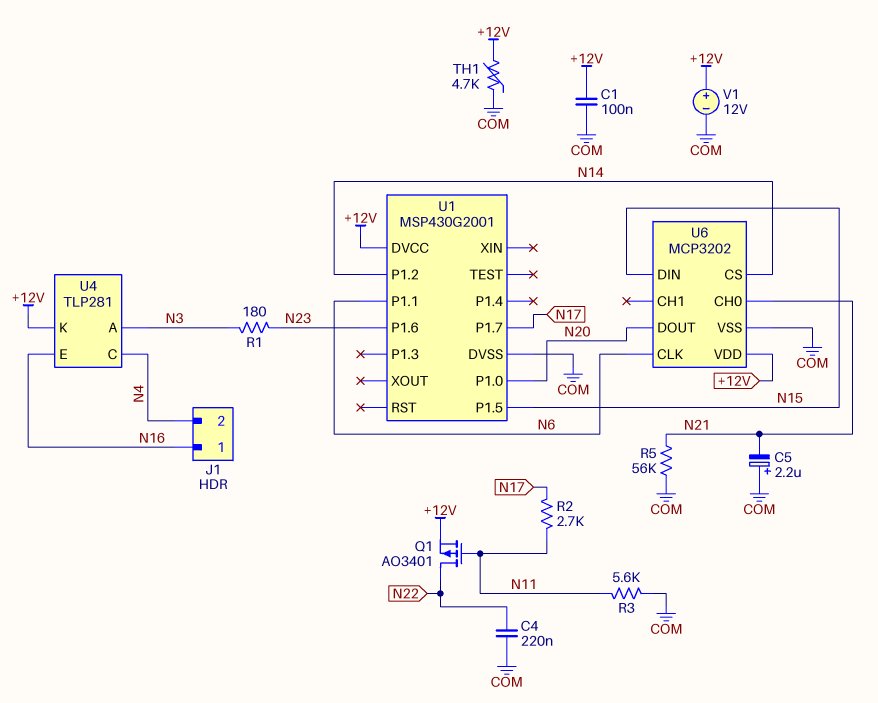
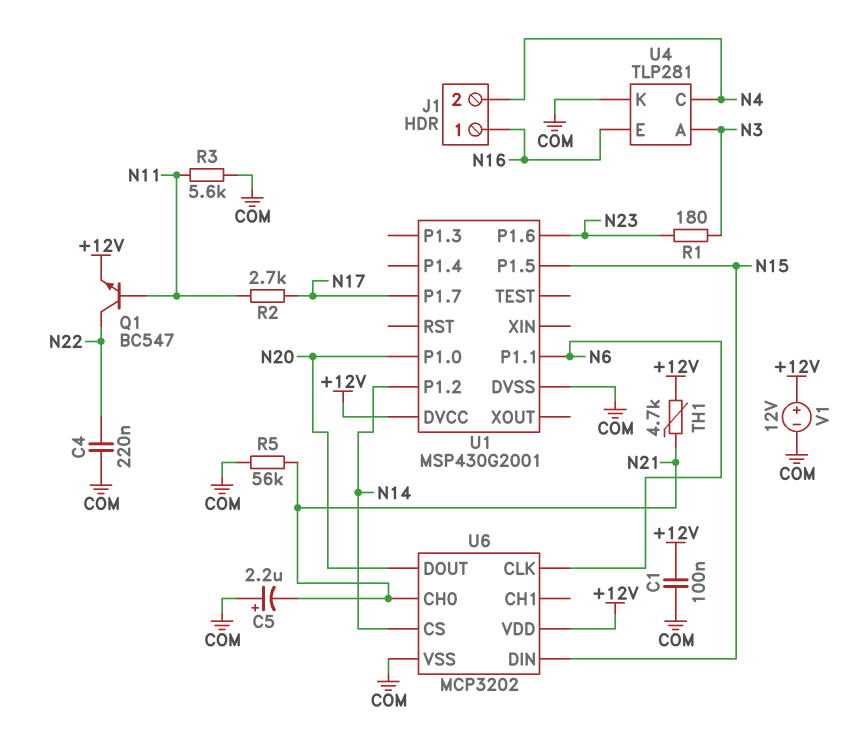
Q1: PMOS AO3401 (G N11, D N22, S +12V) -> NPN BC547 (B N11, C N22, E +12V)
TH1: 4.7k (+12V, COM) -> 4.7k (+12V, N21)
U4 pin K: +12V -> COM

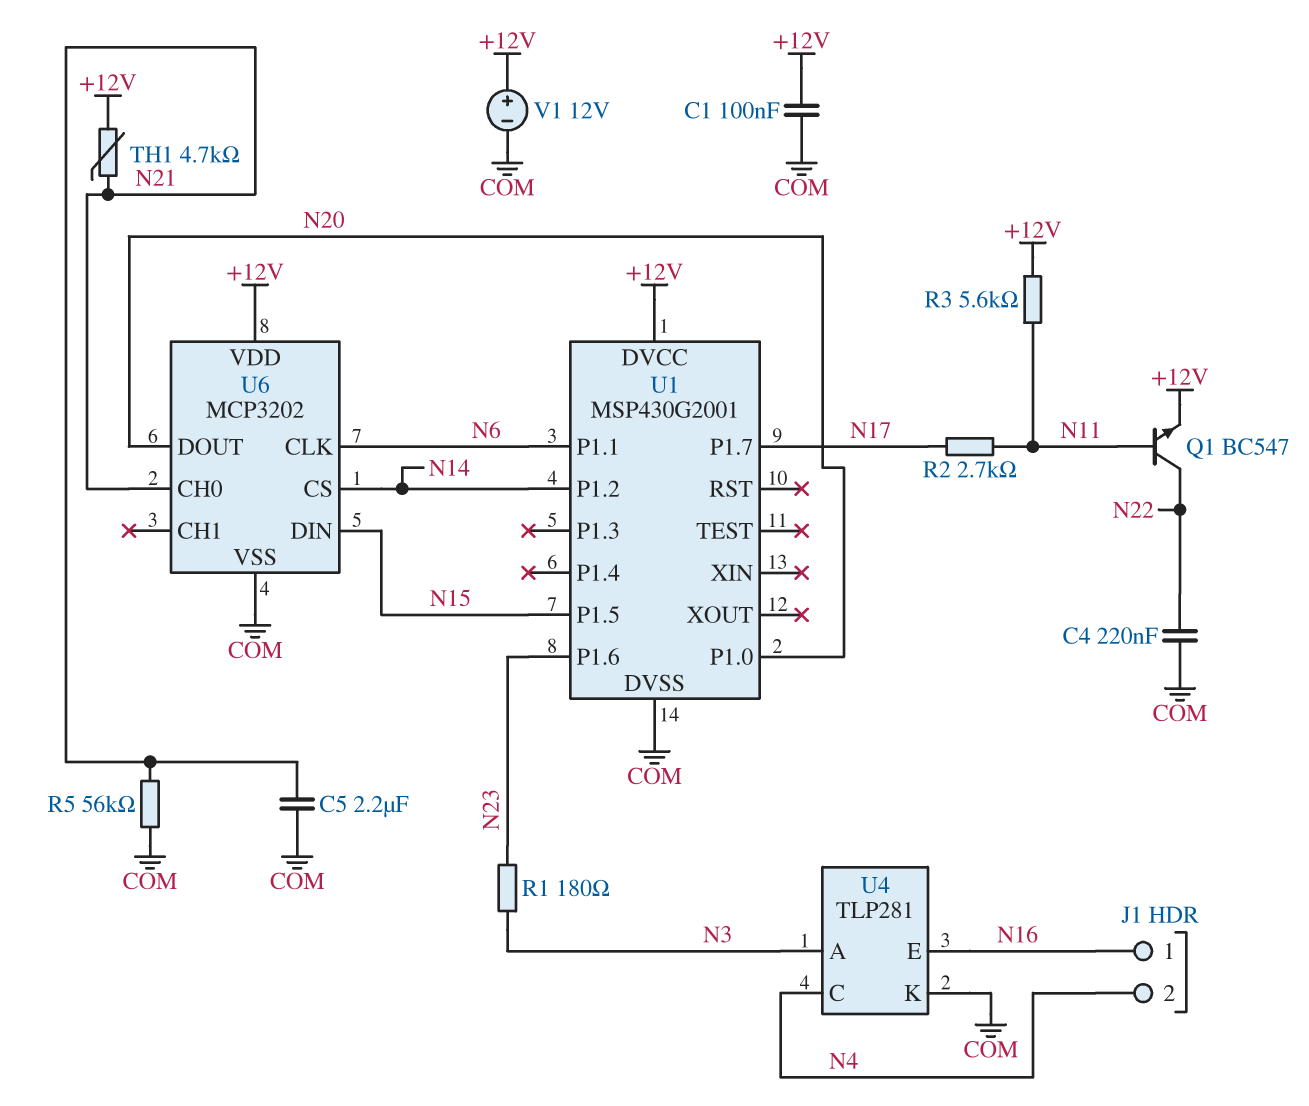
C5: 2.2uF (plus COM, minus N21) -> 2.2uF (COM, N21)
R3: 5.6k (COM, N11) -> 5.6k (+12V, N11)

